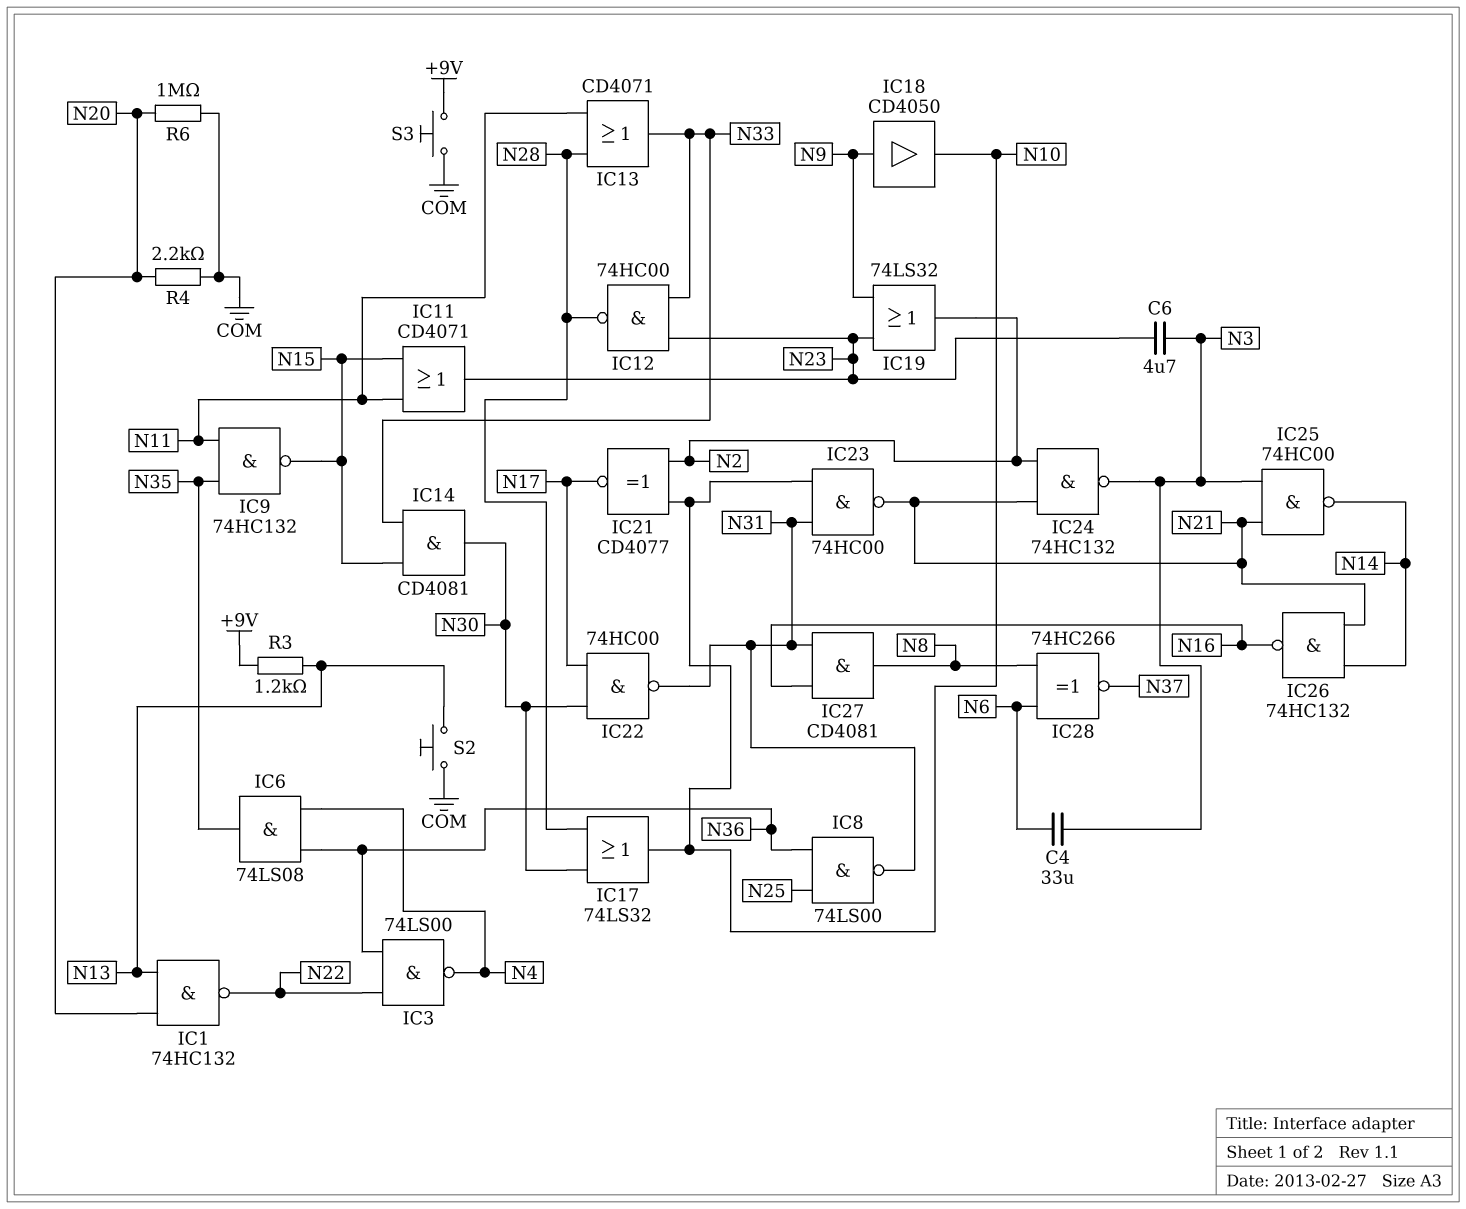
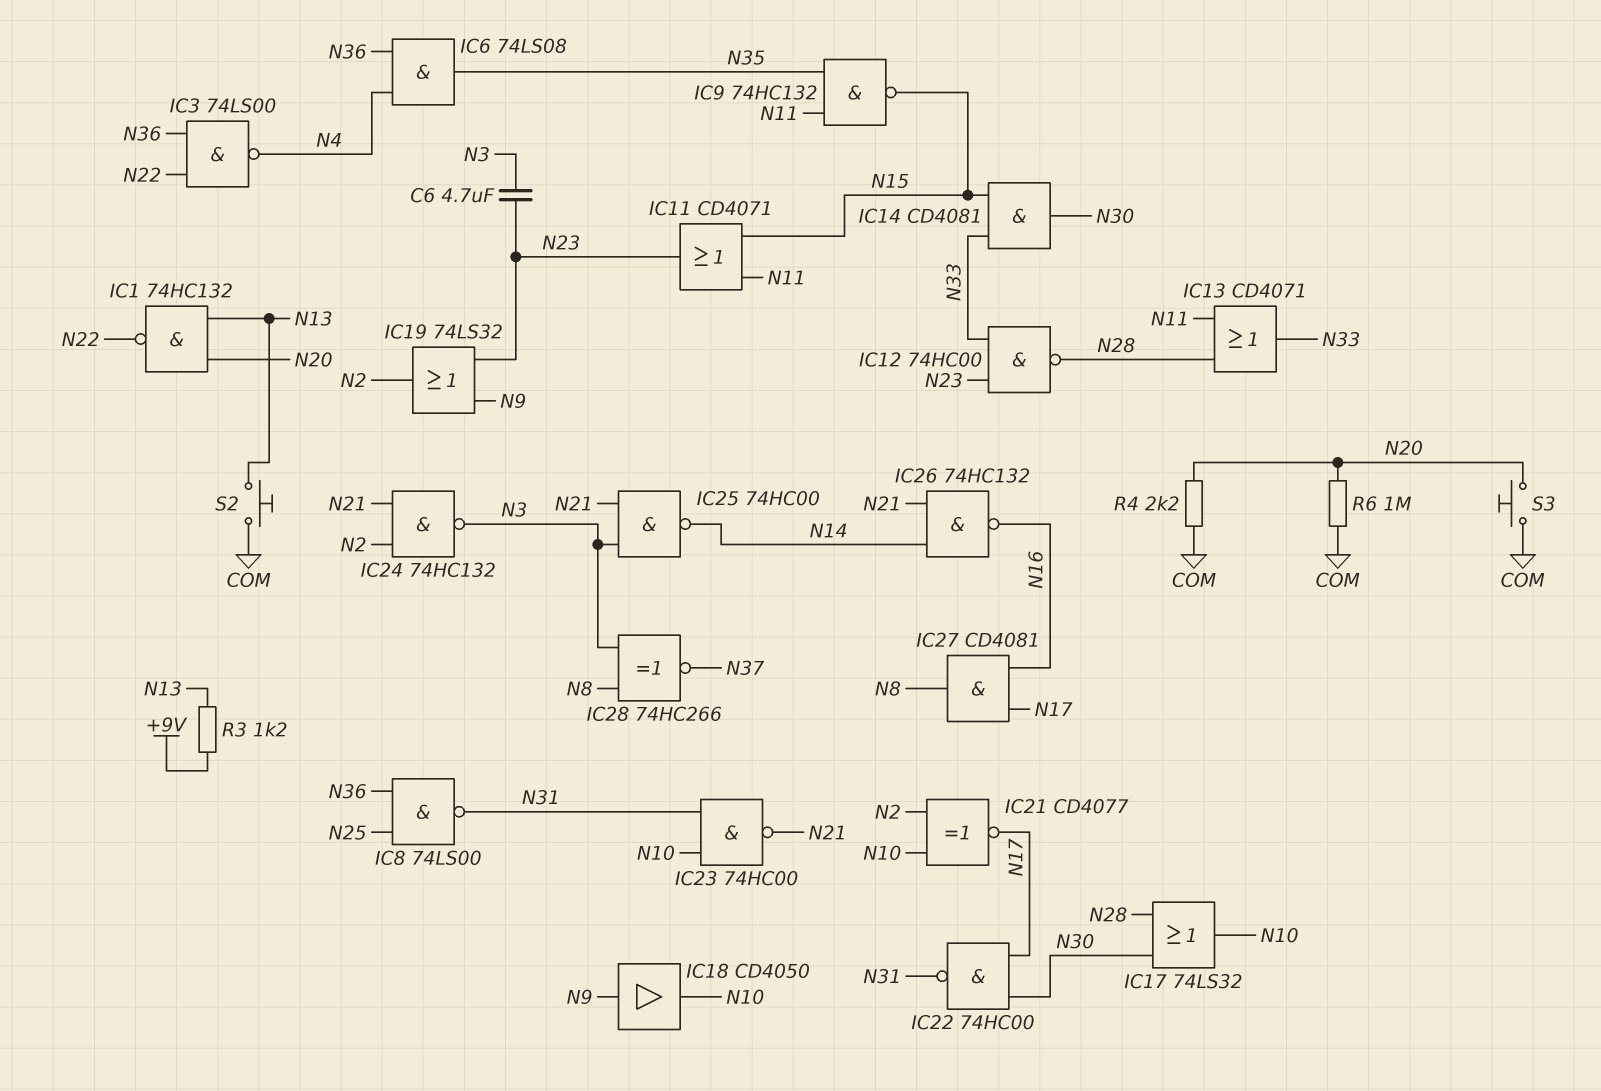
C4: 33uF (N3, N6) -> none
IC27: AND CD4081 (in N16, in N31, out N8) -> AND CD4081 (in N16, in N17, out N8)
IC28: XNOR 74HC266 (in N6, in N8, out N37) -> XNOR 74HC266 (in N3, in N8, out N37)
S3: button (+9V, COM) -> button (COM, N20)

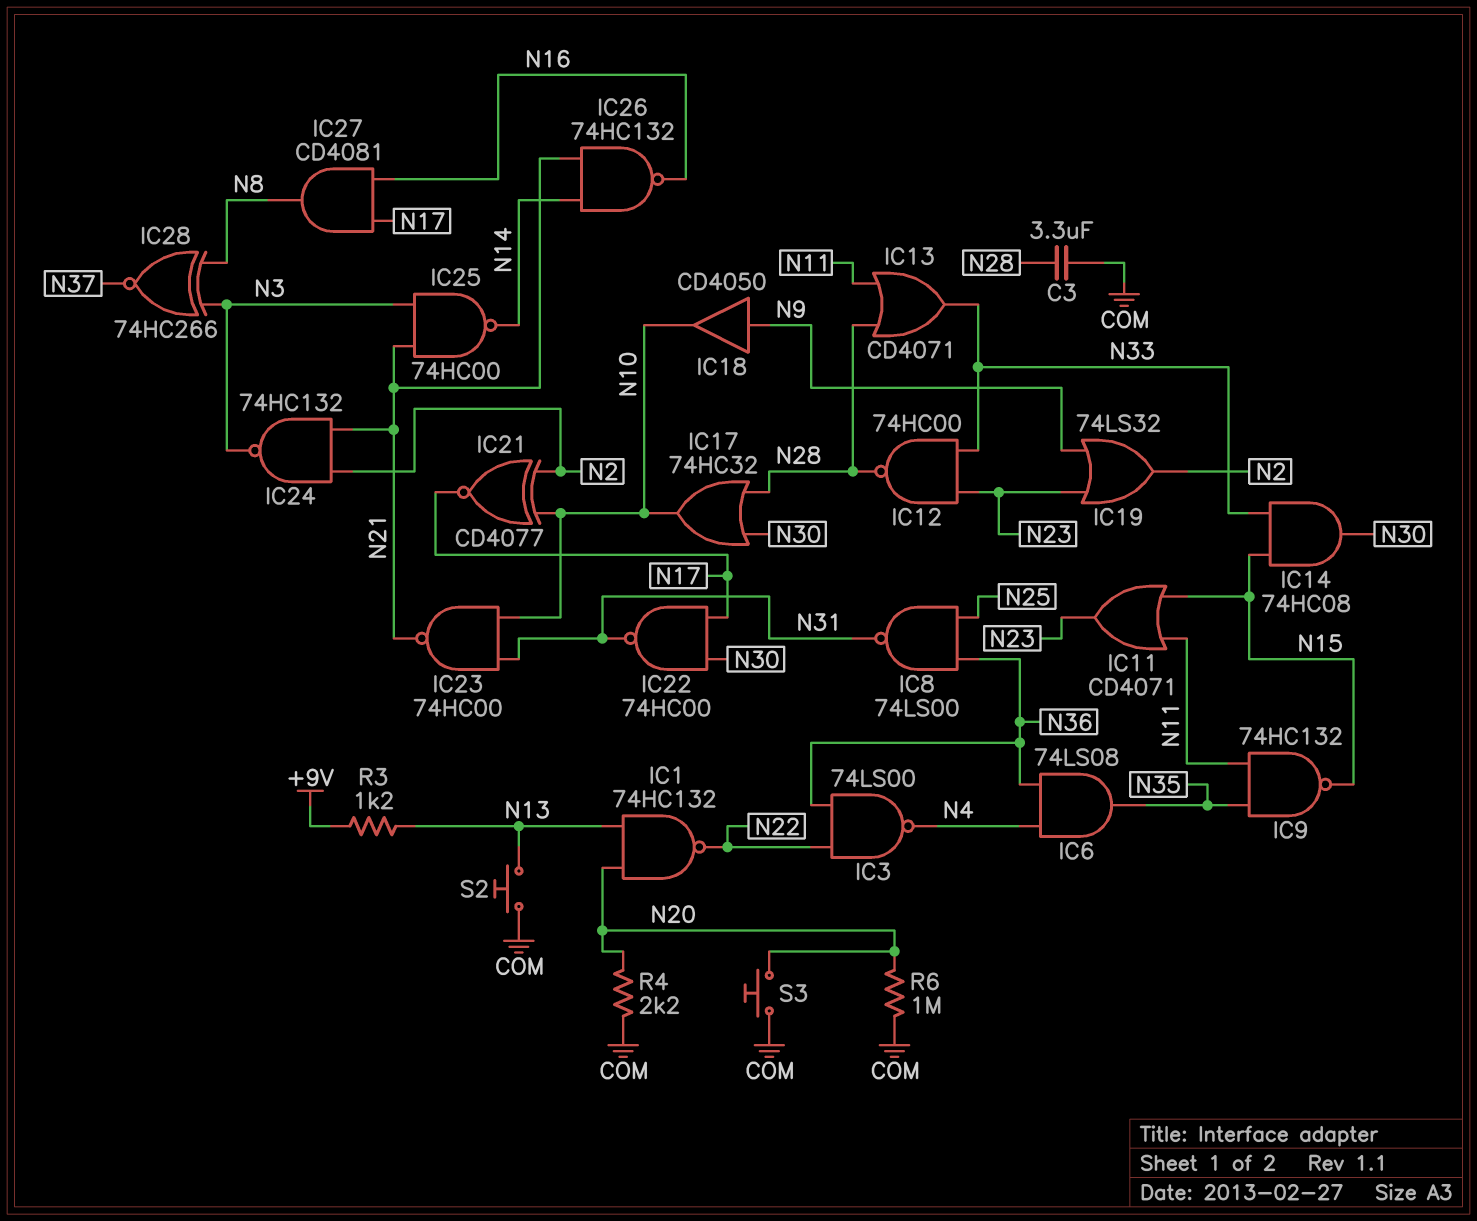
C3: none -> 3.3uF (COM, N28)
C6: 4.7uF (N3, N23) -> none
IC14: AND CD4081 (in N15, in N33, out N30) -> AND 74HC08 (in N15, in N33, out N30)
IC17: OR 74LS32 (in N28, in N30, out N10) -> OR 74HC32 (in N28, in N30, out N10)

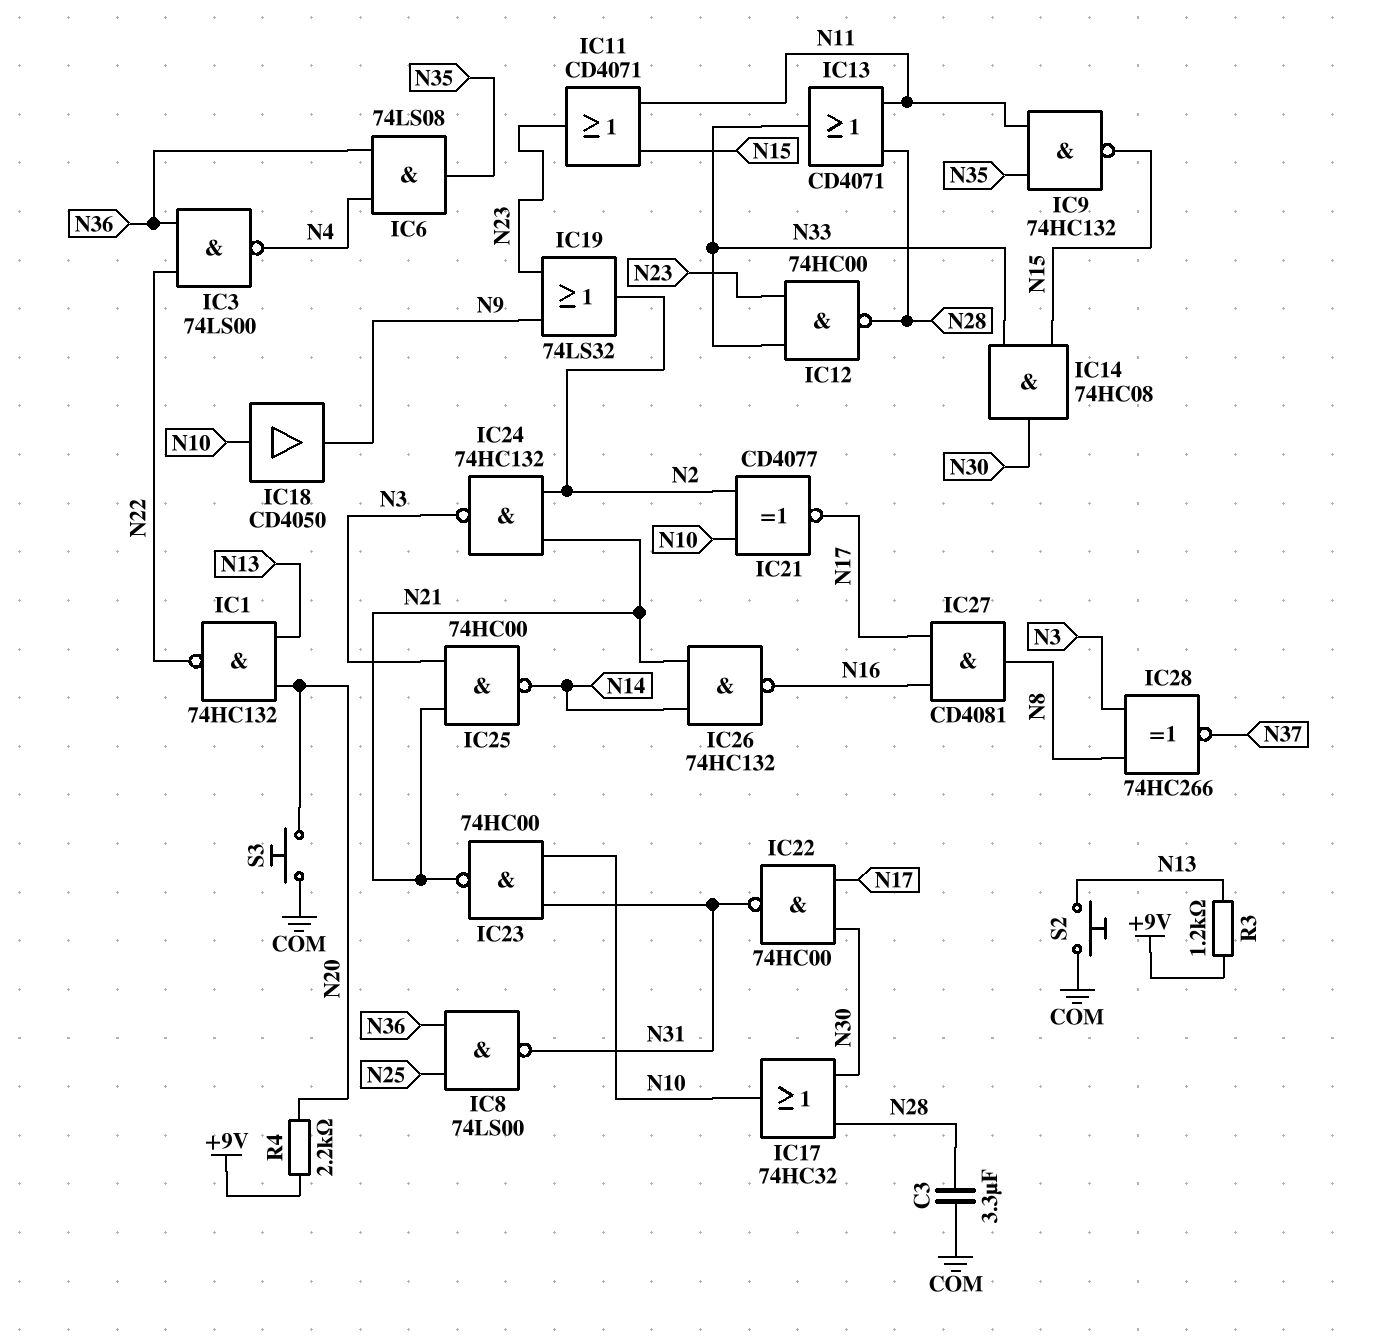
IC18: buffer CD4050 (in N9, out N10) -> buffer CD4050 (in N10, out N9)
R4: 2.2k (COM, N20) -> 2.2k (+9V, N20)
R6: 1M (COM, N20) -> none

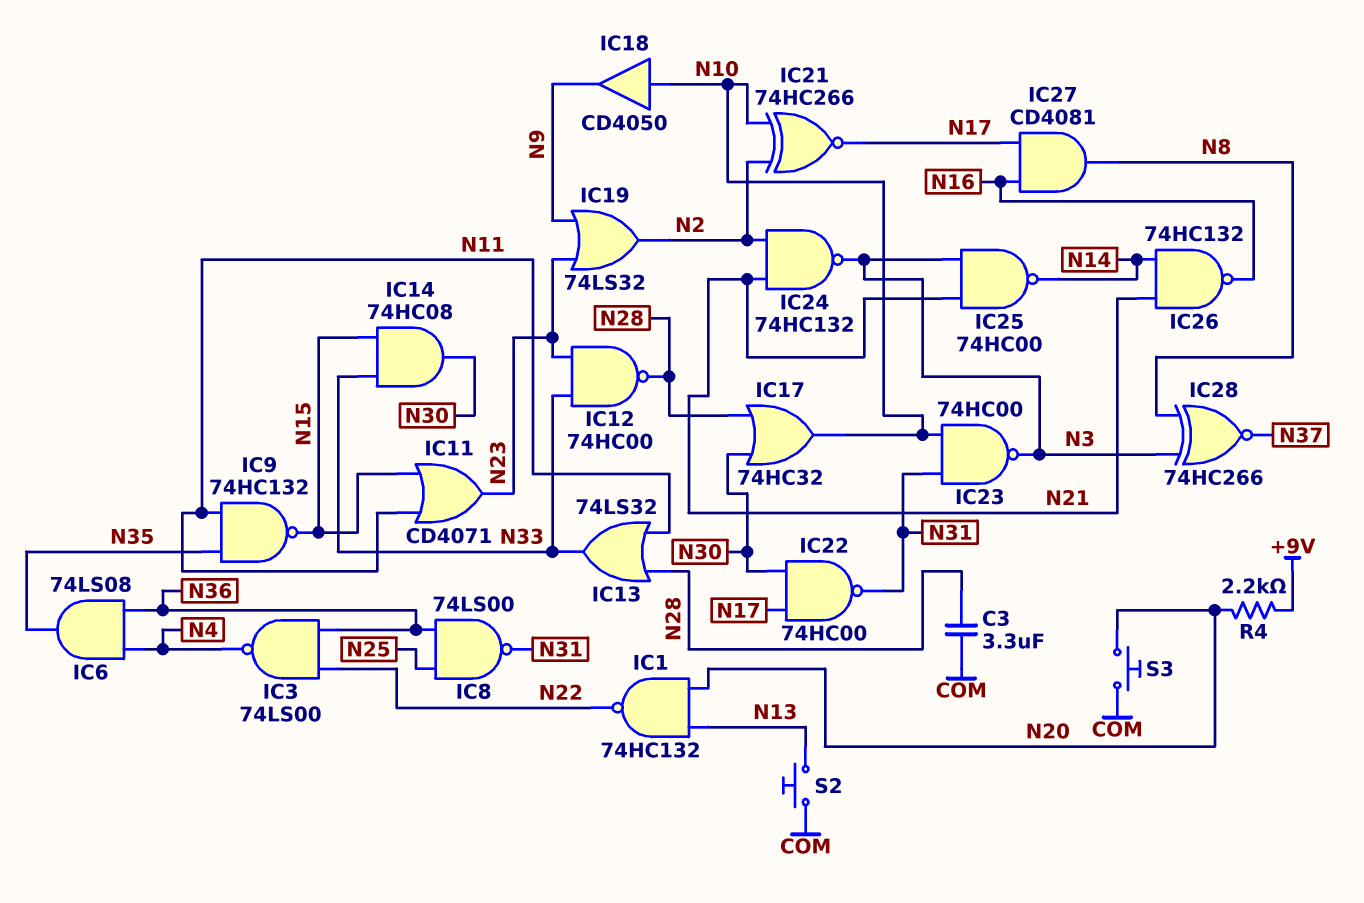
IC13: OR CD4071 (in N11, in N28, out N33) -> OR 74LS32 (in N11, in N28, out N33)
IC21: XNOR CD4077 (in N2, in N10, out N17) -> XNOR 74HC266 (in N2, in N10, out N17)
IC23: NAND 74HC00 (in N10, in N31, out N21) -> NAND 74HC00 (in N10, in N31, out N3)
R3: 1.2k (+9V, N13) -> none

